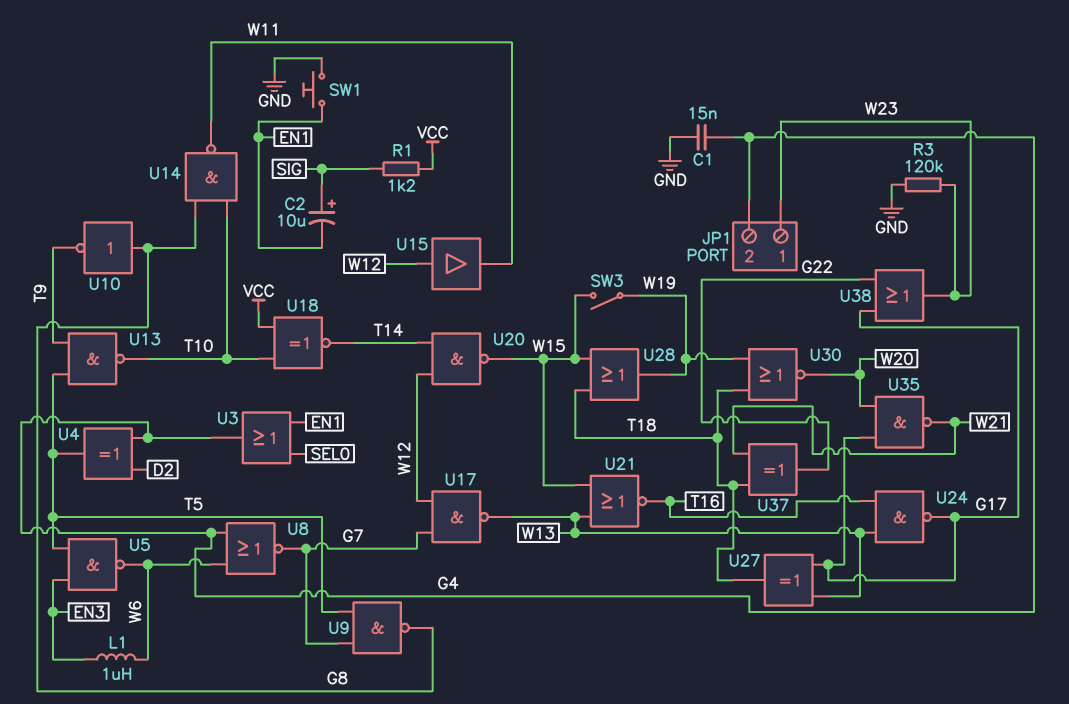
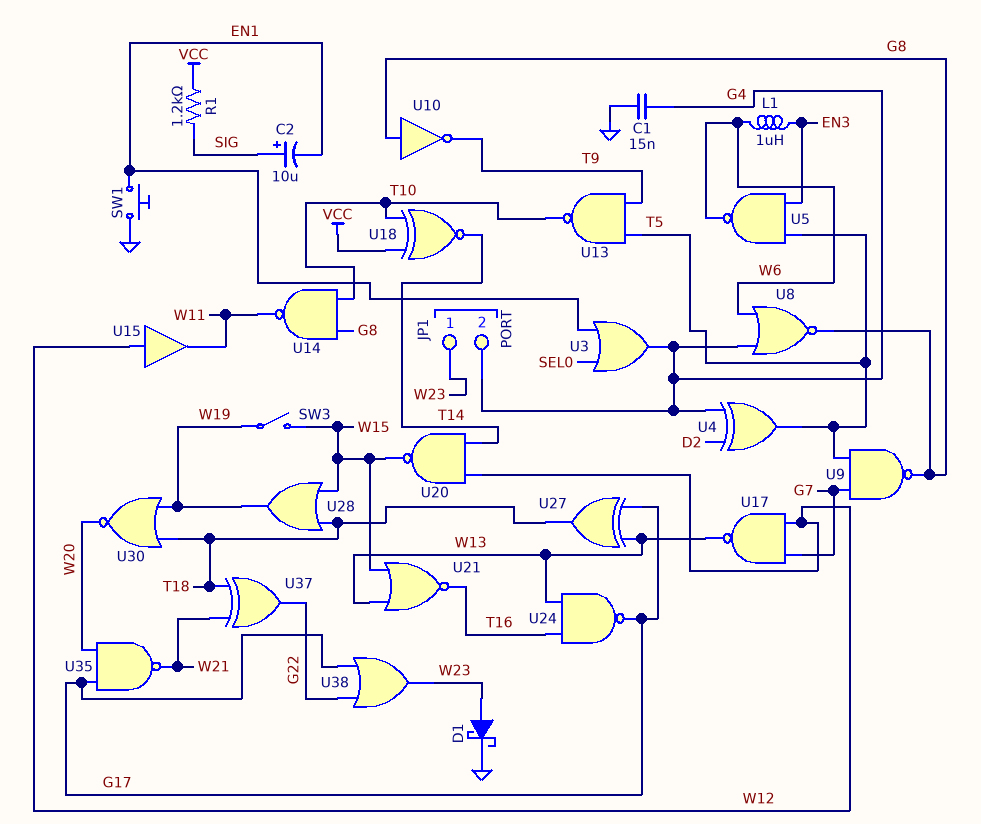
D1: none -> schottky (A W23, K GND)
R3: 120k (GND, W23) -> none
U8: NOR (in G4, in W6, out G7) -> NOR (in G4, in W6, out G8)

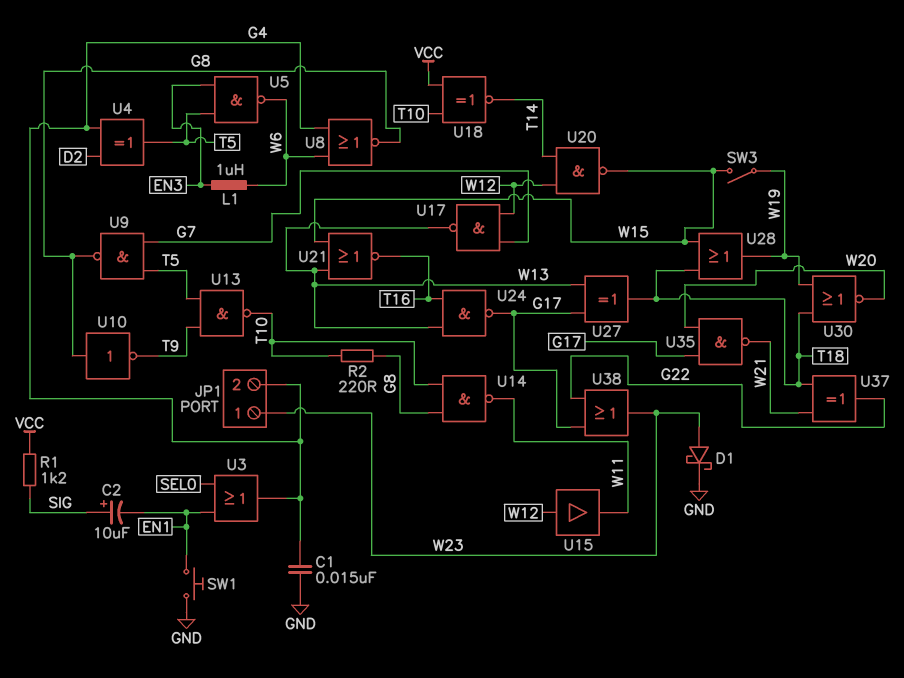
R2: none -> 220 (G8, T10)

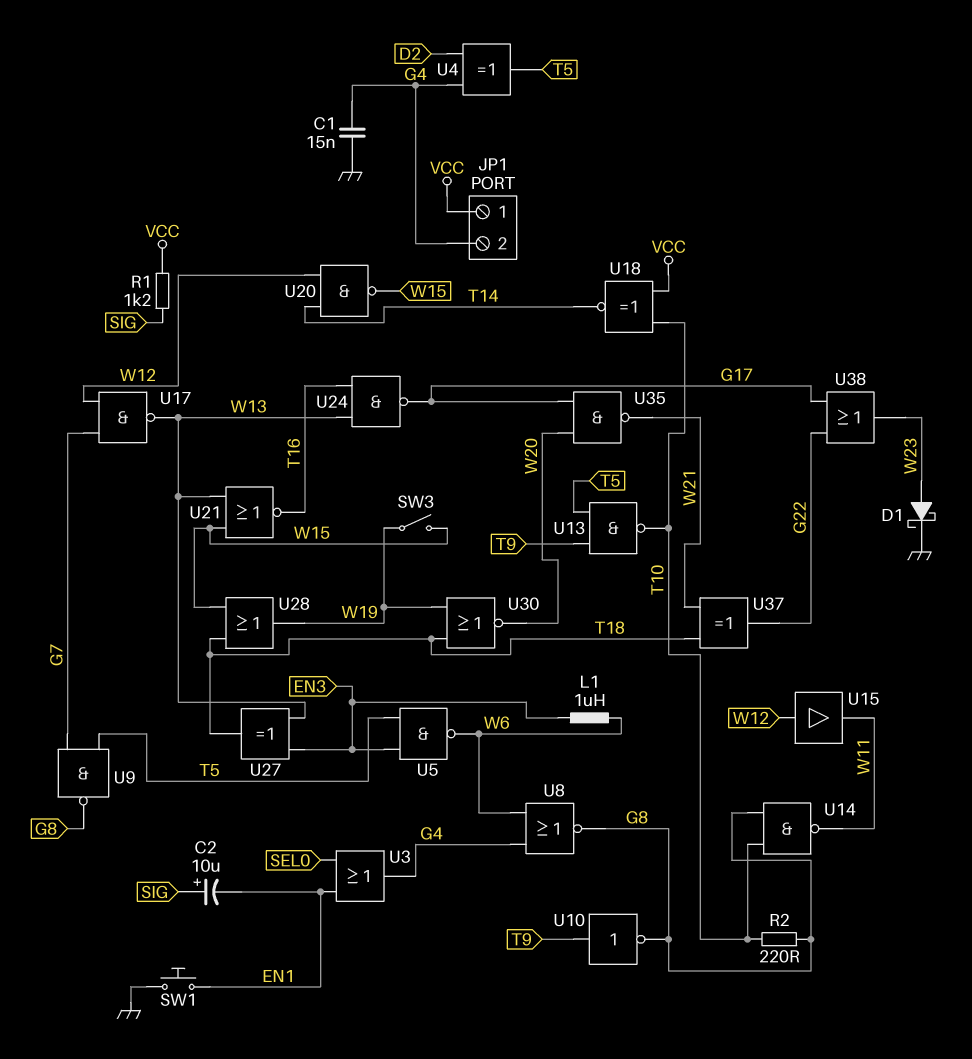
JP1 pin 1: W23 -> VCC
U10: NOT (in G8, out T9) -> NOT (in T9, out G8)
U27: XOR (in G17, in W13, out T18) -> XOR (in EN3, in W13, out T18)

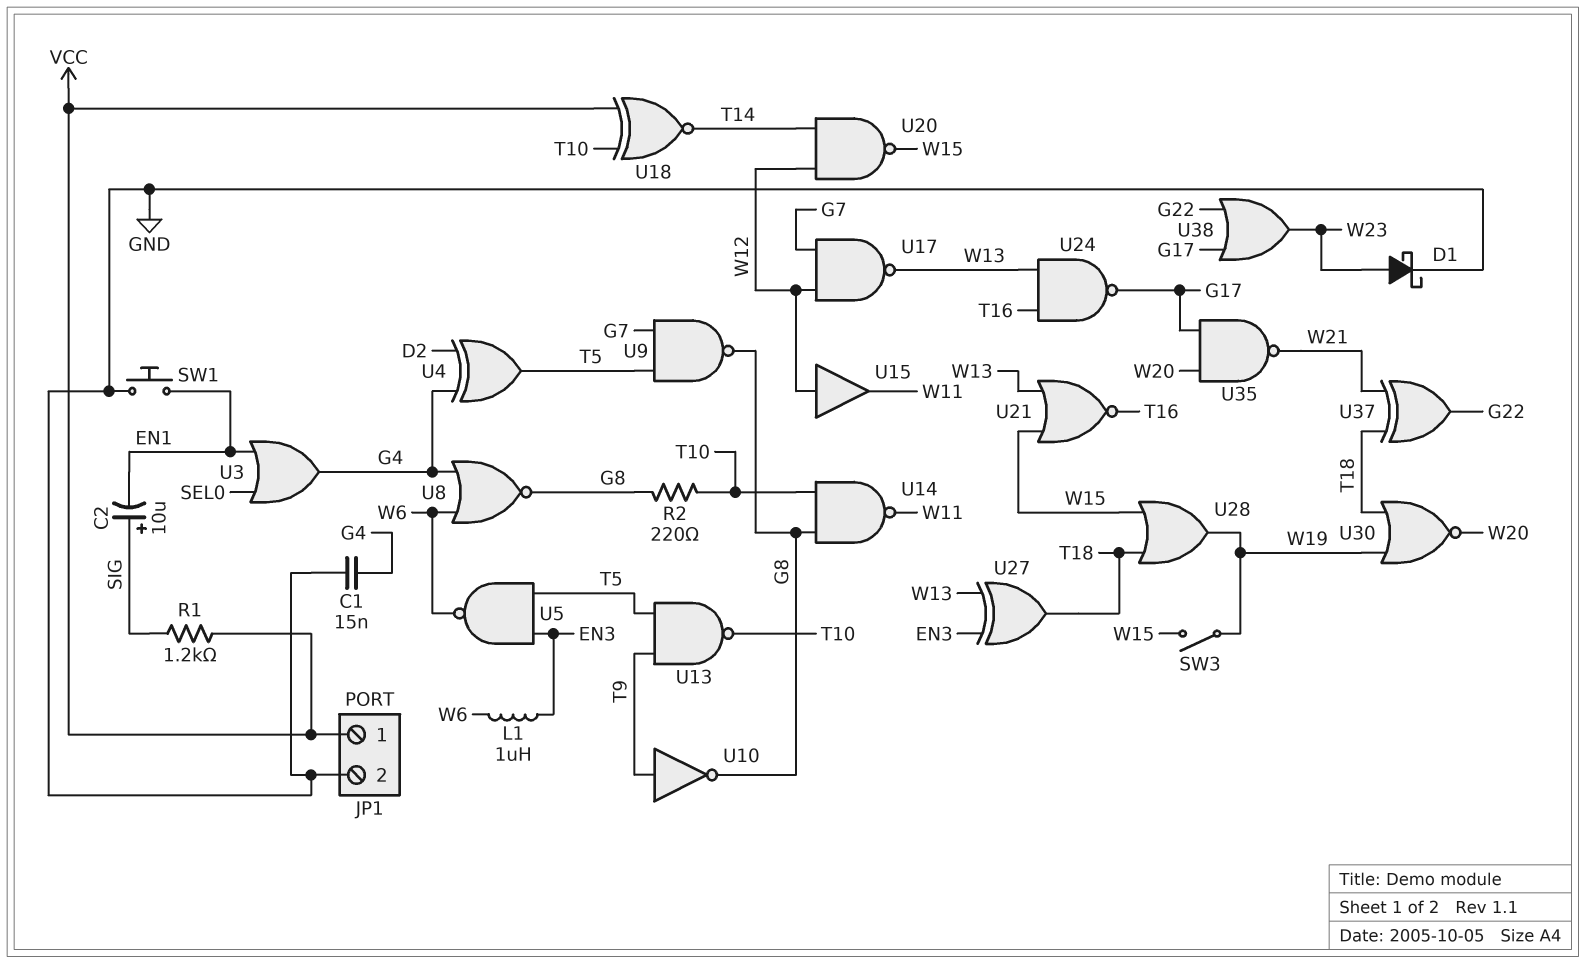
JP1 pin 2: G4 -> GND

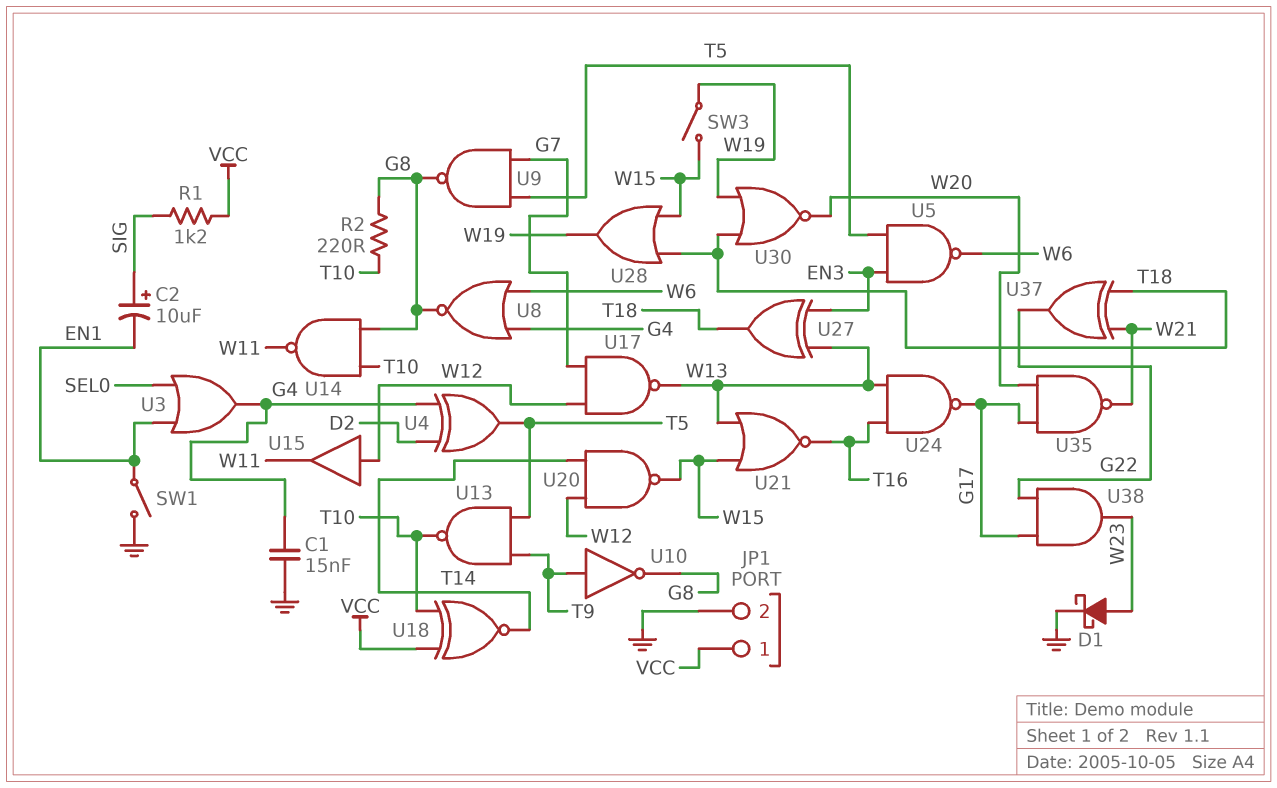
L1: 1uH (EN3, W6) -> none
SW1: button (EN1, GND) -> switch (EN1, GND)
U38: OR (in G17, in G22, out W23) -> AND (in G17, in G22, out W23)

